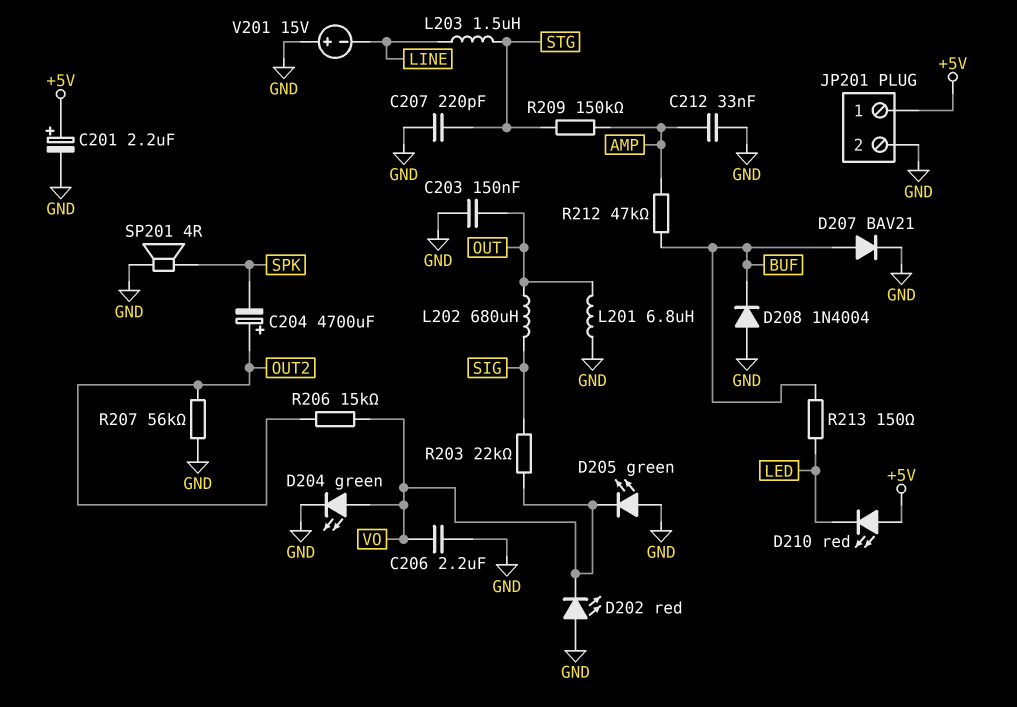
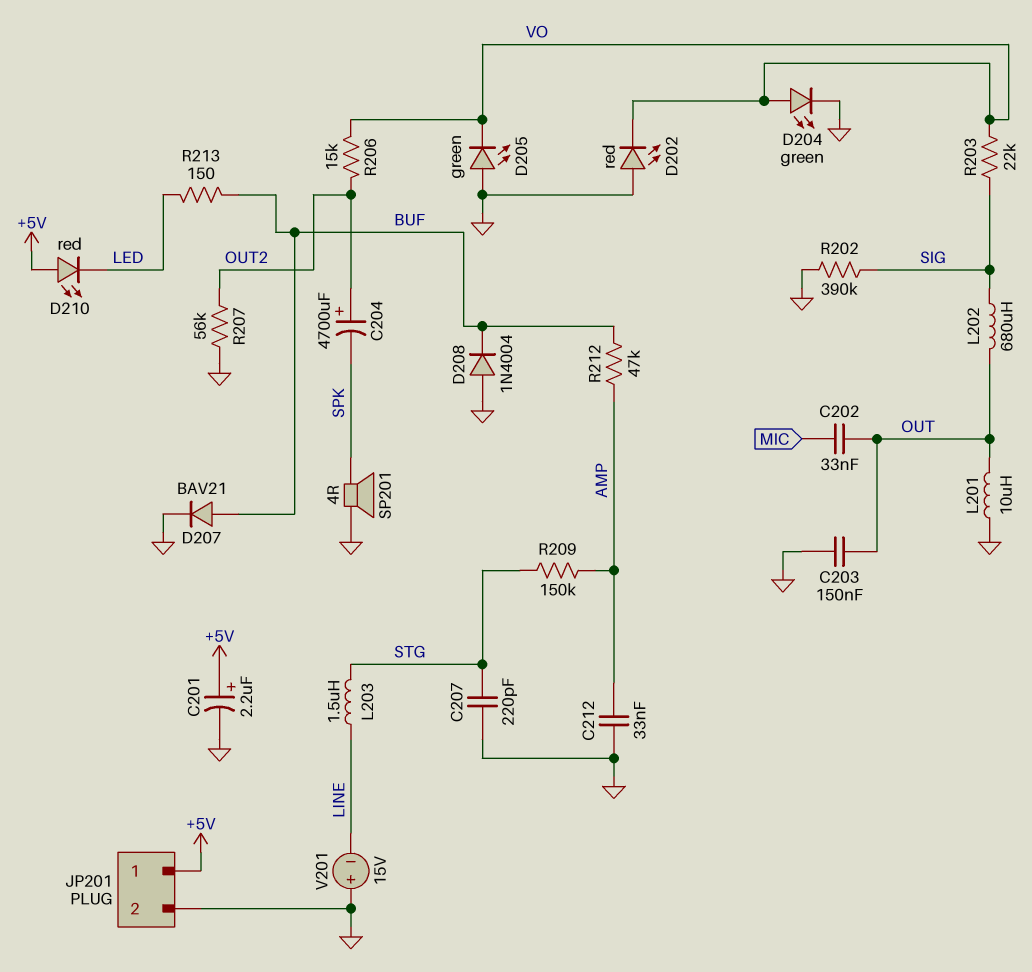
C202: none -> 33nF (MIC, OUT)
C206: 2.2uF (GND, VO) -> none
L201: 6.8uH (GND, OUT) -> 10uH (GND, OUT)
R202: none -> 390k (GND, SIG)

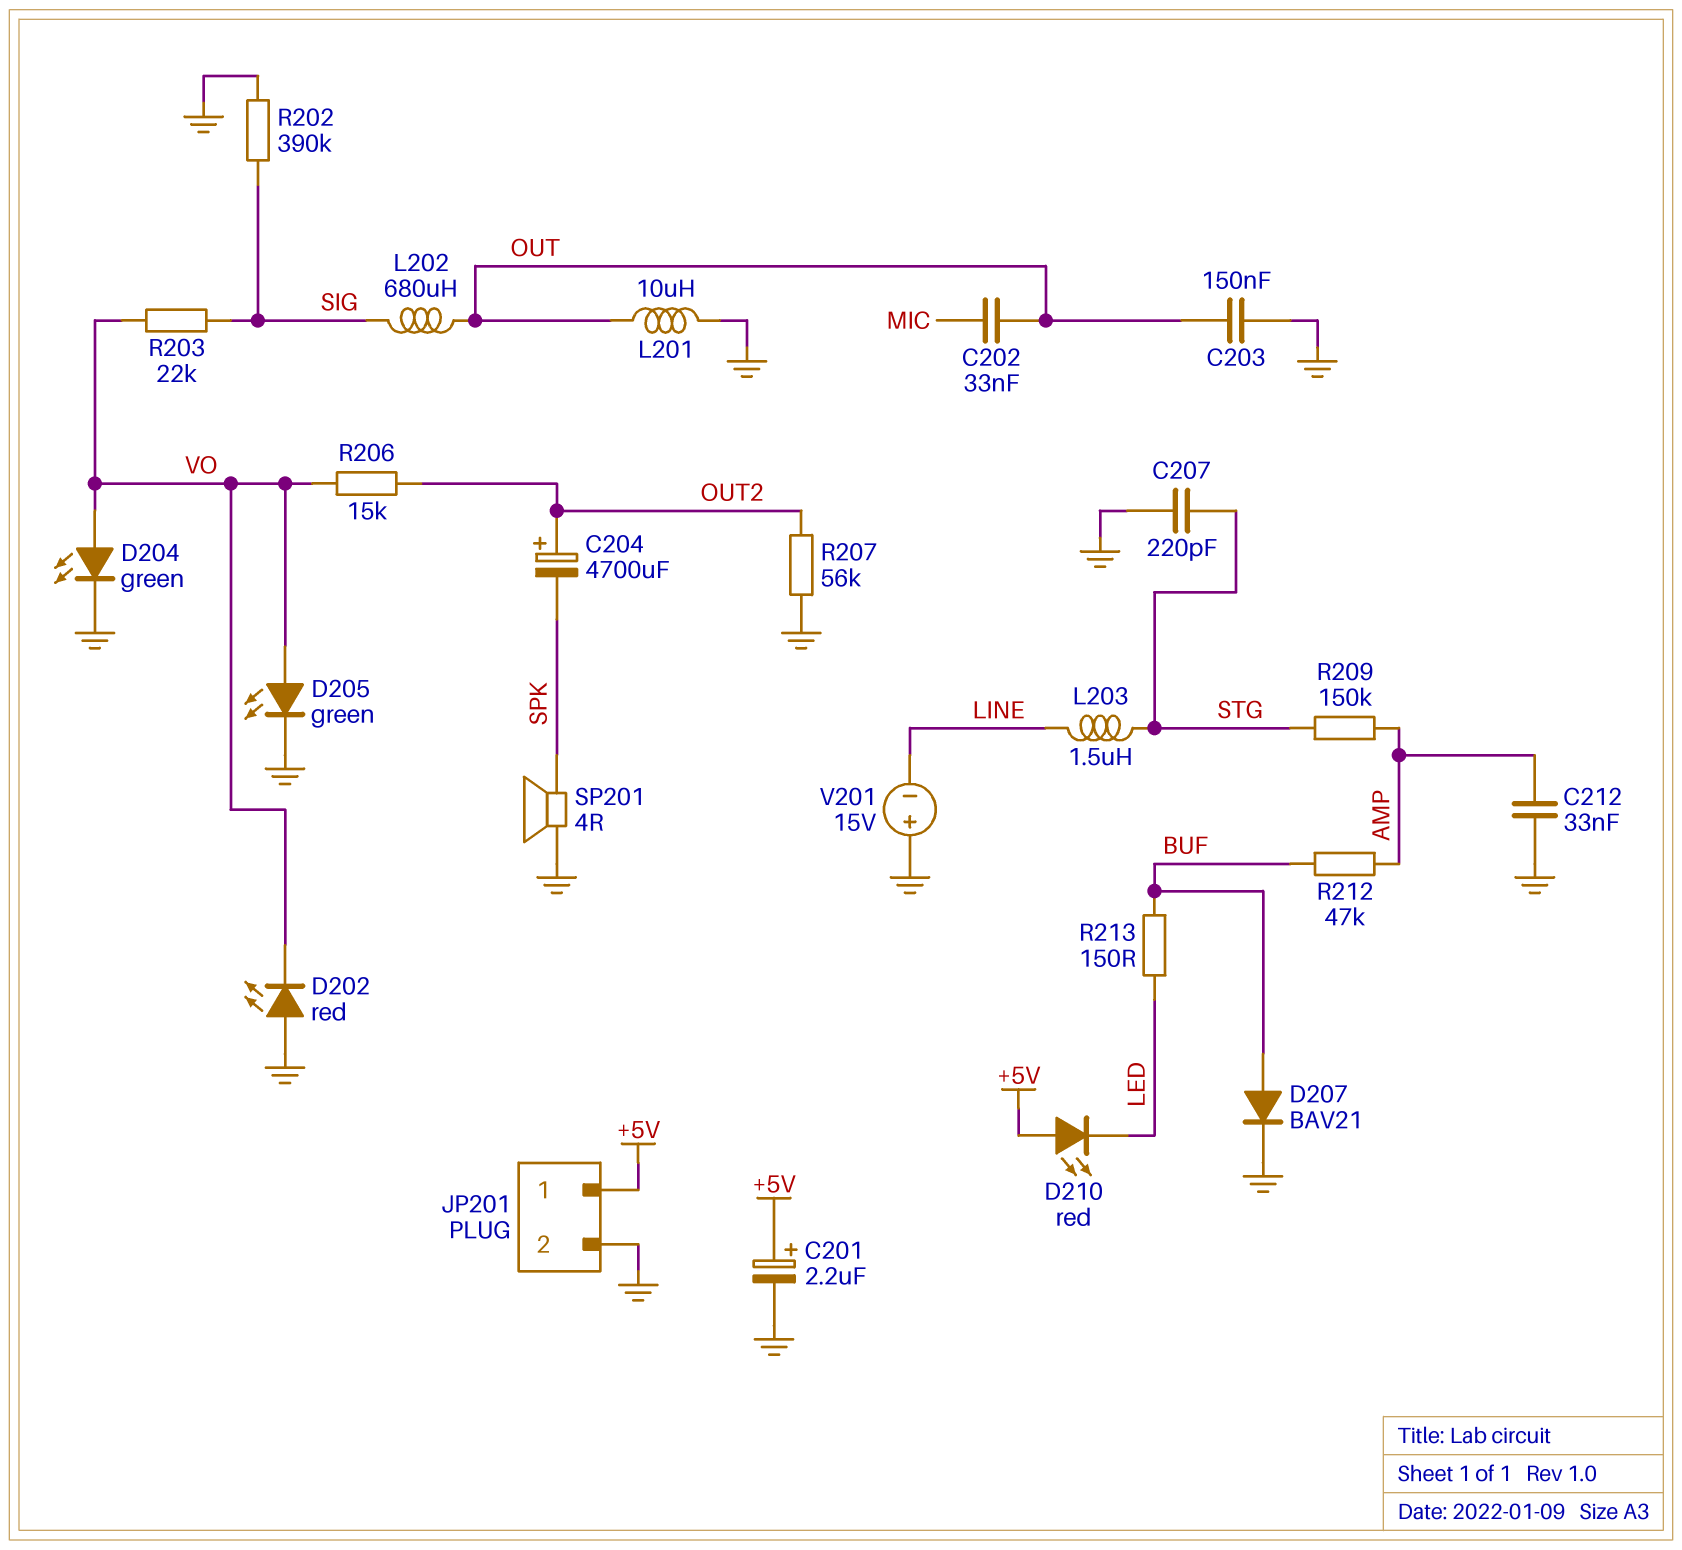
D205: LED green (A GND, K VO) -> LED green (A VO, K GND)
D208: diode 1N4004 (A GND, K BUF) -> none

